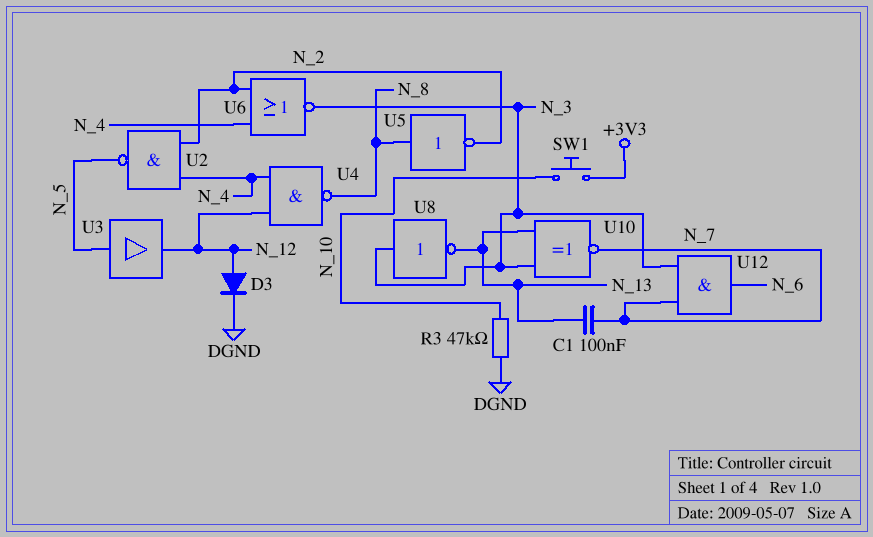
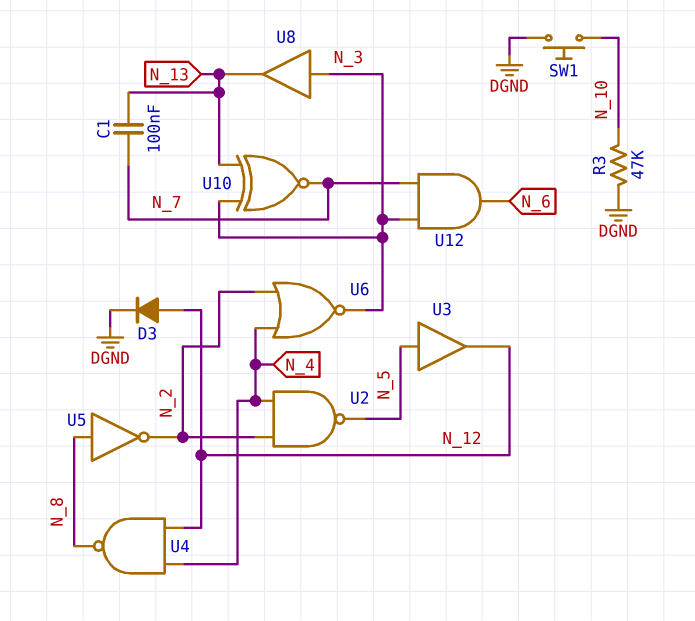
SW1: button (+3V3, N_10) -> button (DGND, N_10)
U8: NOT (in N_3, out N_13) -> buffer (in N_3, out N_13)

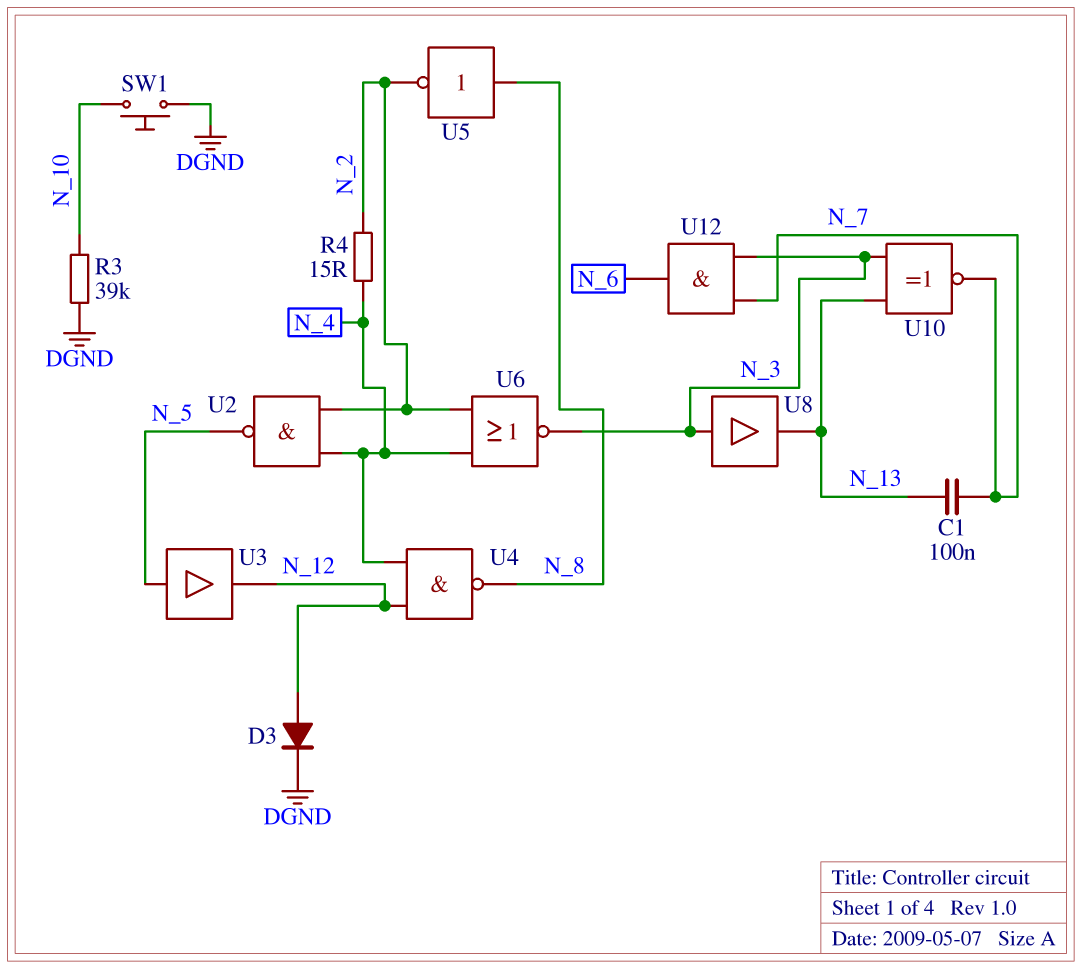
R3: 47k (DGND, N_10) -> 39k (DGND, N_10)
R4: none -> 15 (N_2, N_4)

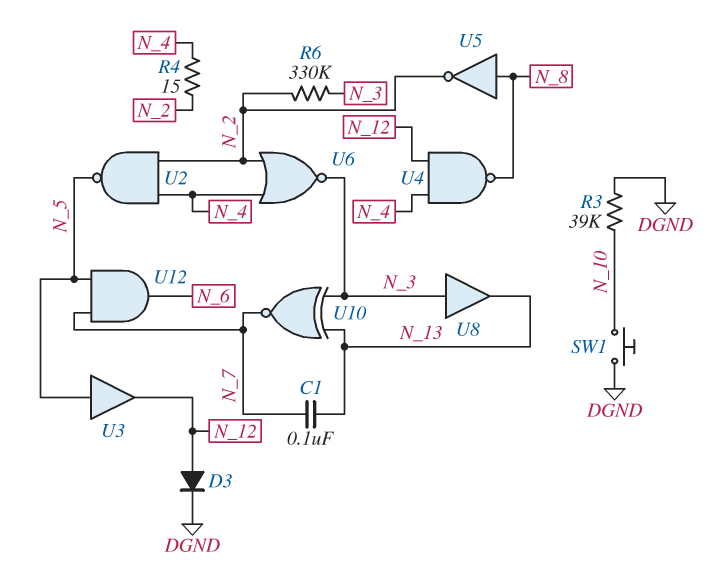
R6: none -> 330k (N_2, N_3)
U12: AND (in N_3, in N_7, out N_6) -> AND (in N_5, in N_7, out N_6)

